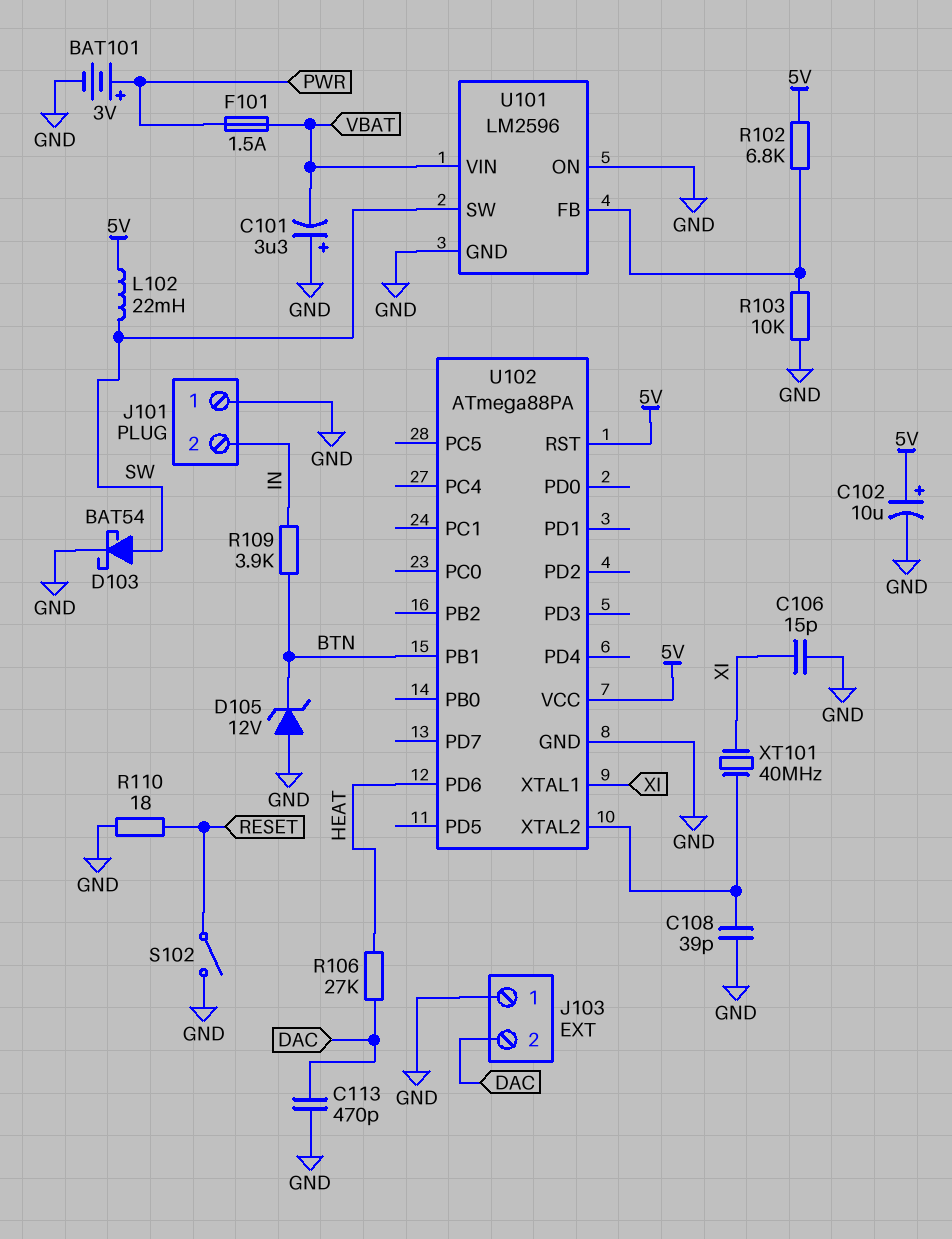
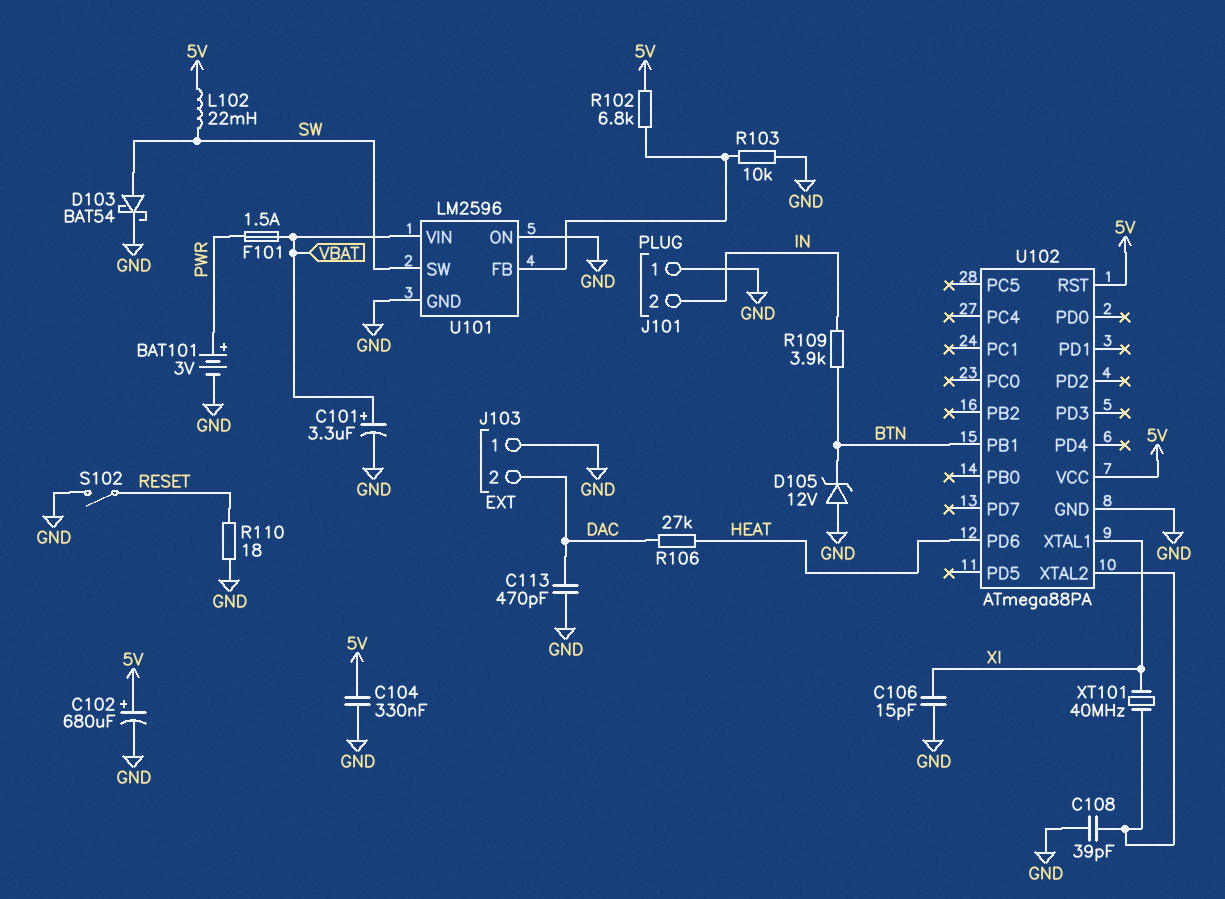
C101: 3.3uF (plus GND, minus VBAT) -> 3.3uF (plus VBAT, minus GND)
C102: 10uF (plus 5V, minus GND) -> 680uF (plus 5V, minus GND)
C104: none -> 330nF (5V, GND)

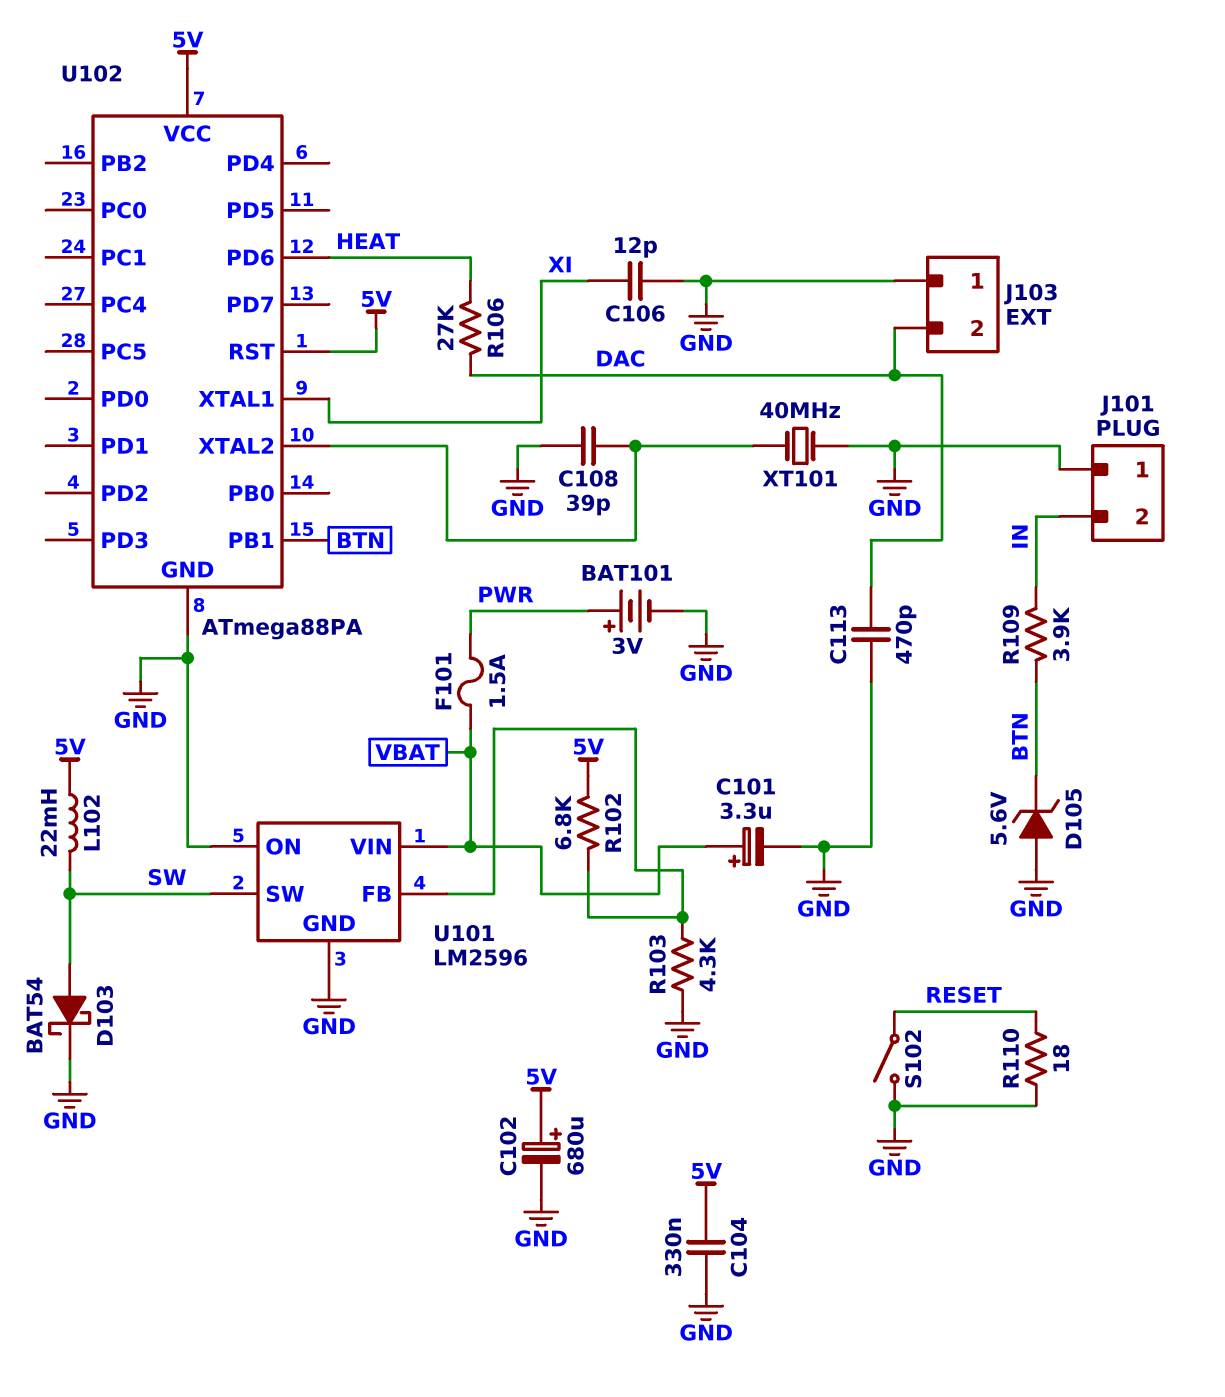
C106: 15pF (GND, XI) -> 12pF (GND, XI)
D105: zener 12V (A GND, K BTN) -> zener 5.6V (A GND, K BTN)
R103: 10k (GND, U101/FB) -> 4.3k (GND, U101/FB)
XT101: 40MHz (U102/XTAL2, XI) -> 40MHz (GND, U102/XTAL2)

